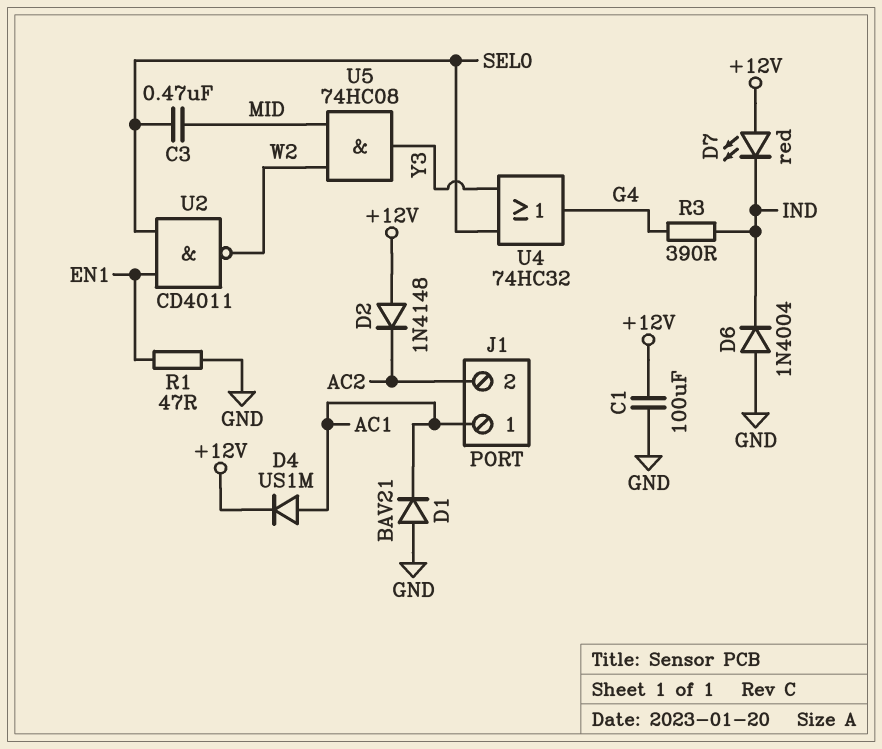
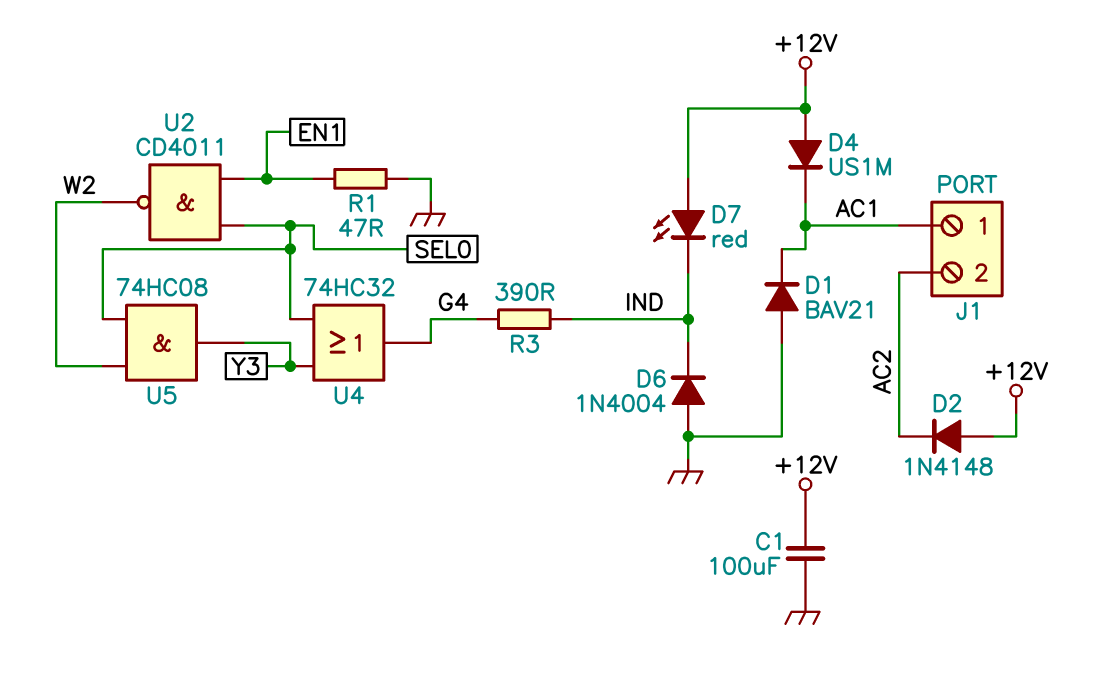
C3: 470nF (MID, SEL0) -> none
D4: diode US1M (A AC1, K +12V) -> diode US1M (A +12V, K AC1)
U5: AND 74HC08 (in MID, in W2, out Y3) -> AND 74HC08 (in SEL0, in W2, out Y3)

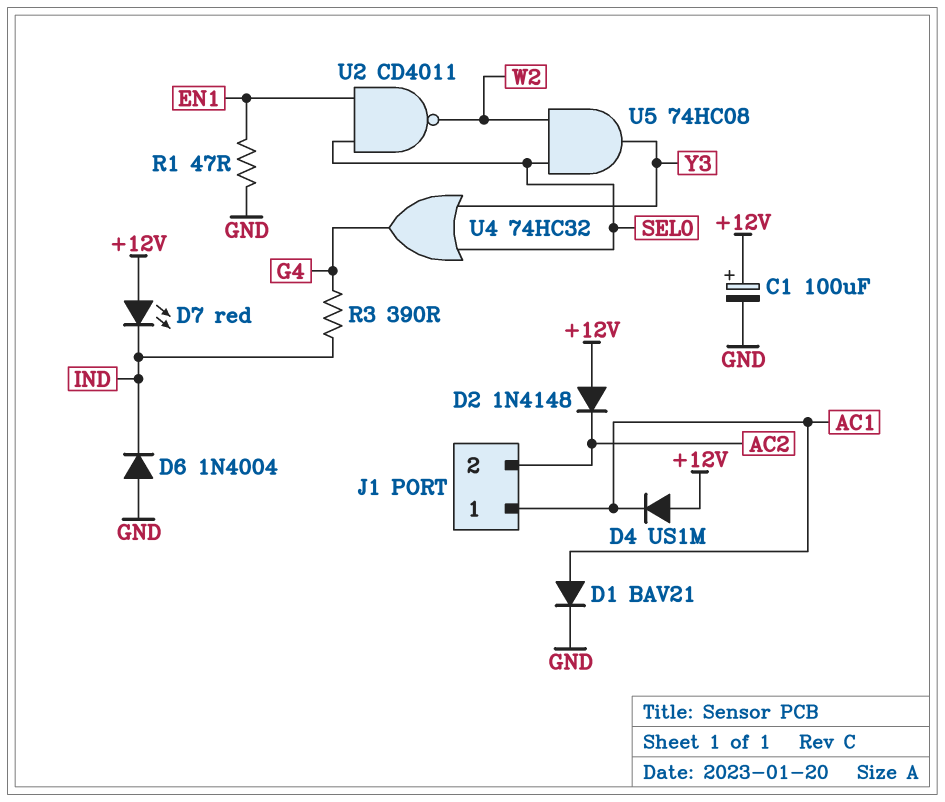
C1: 100uF (+12V, GND) -> 100uF (plus +12V, minus GND)
D1: diode BAV21 (A GND, K AC1) -> diode BAV21 (A AC1, K GND)

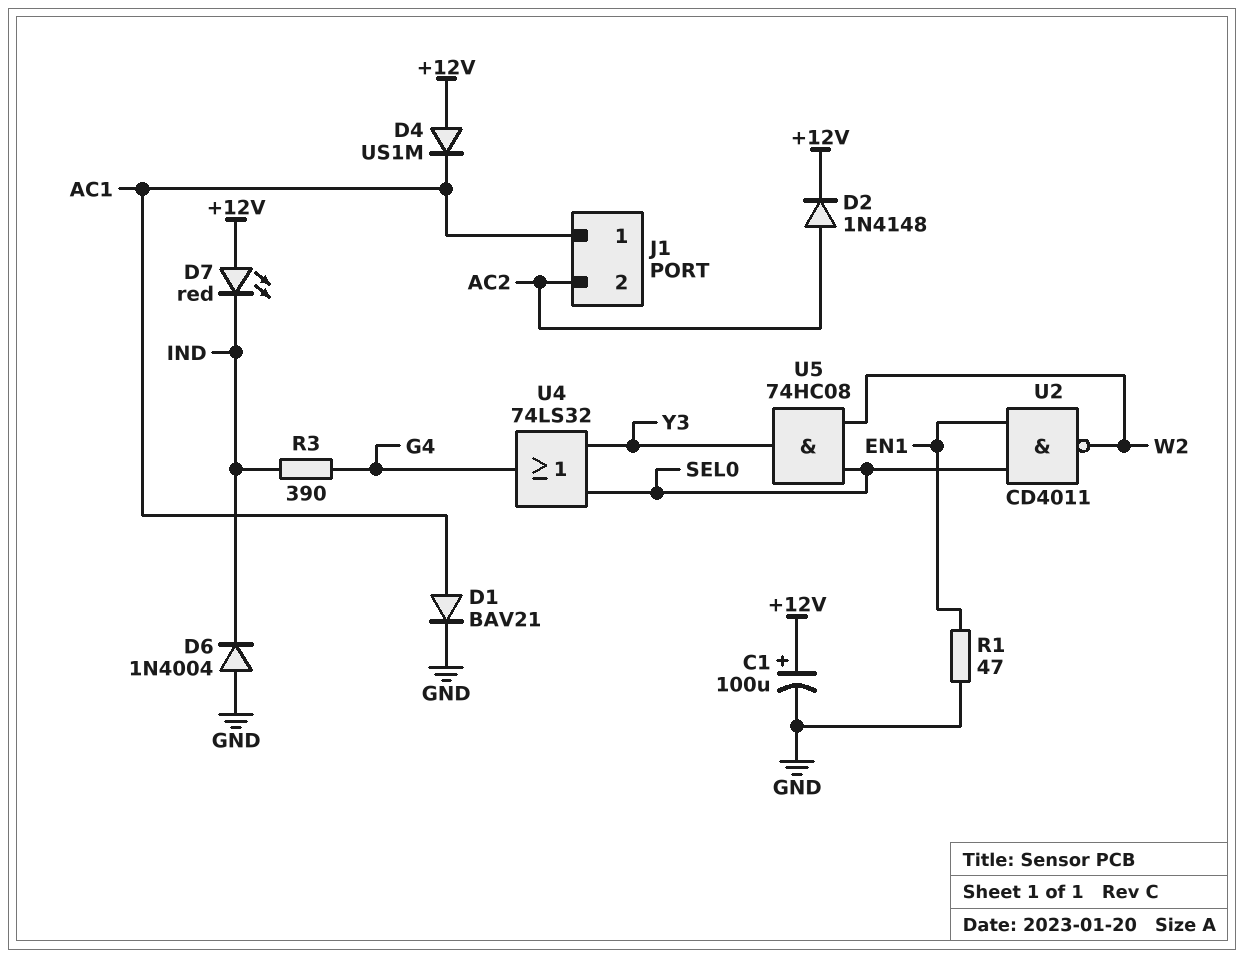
D2: diode 1N4148 (A +12V, K AC2) -> diode 1N4148 (A AC2, K +12V)
U4: OR 74HC32 (in SEL0, in Y3, out G4) -> OR 74LS32 (in SEL0, in Y3, out G4)

